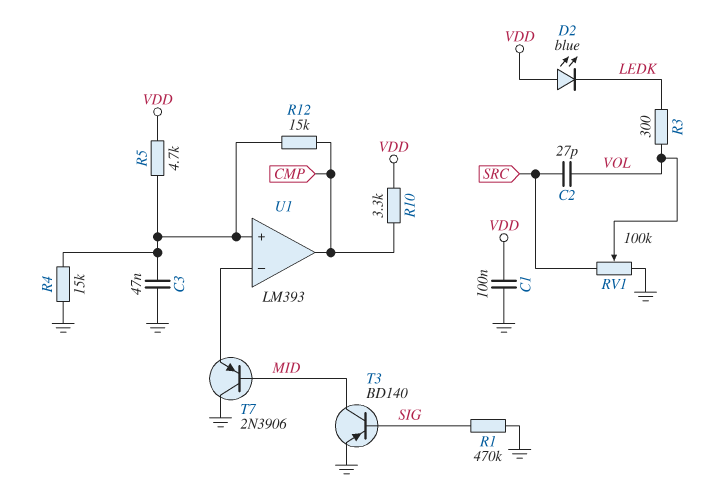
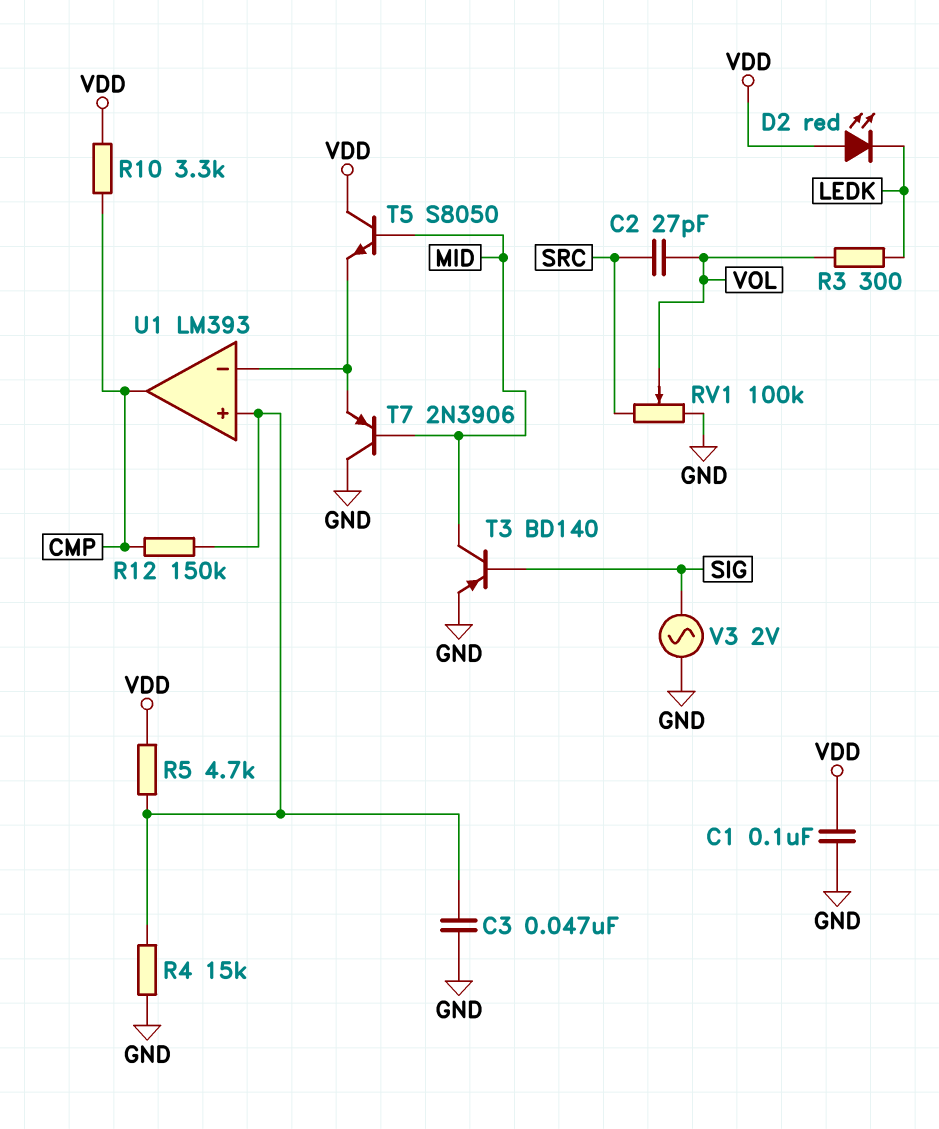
D2: LED blue (A VDD, K LEDK) -> LED red (A VDD, K LEDK)
R1: 470k (GND, SIG) -> none
R12: 15k (CMP, U1/in+) -> 150k (CMP, U1/in+)
T5: none -> NPN S8050 (B MID, C VDD, E U1/in-)
V3: none -> AC 2V (GND, SIG)

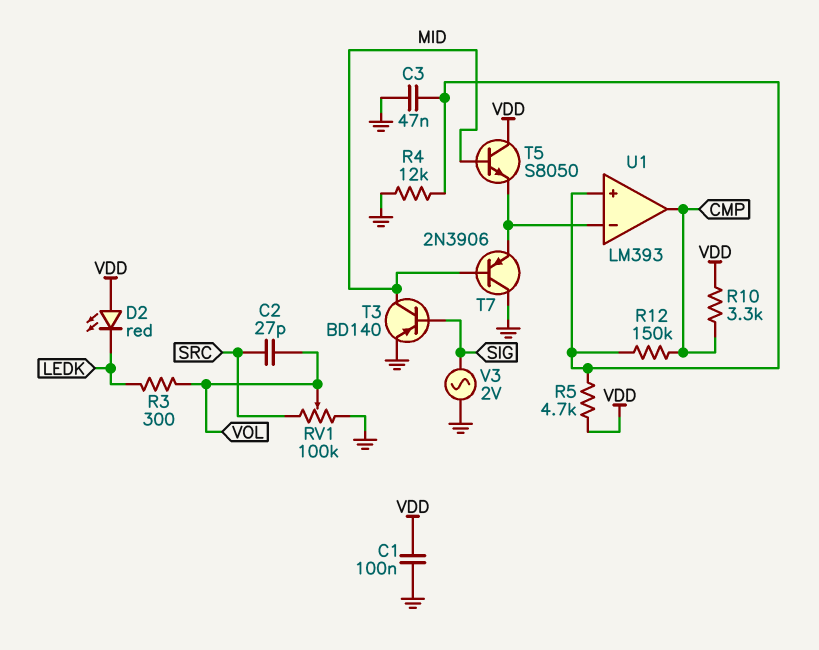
R4: 15k (GND, U1/in+) -> 12k (GND, U1/in+)

